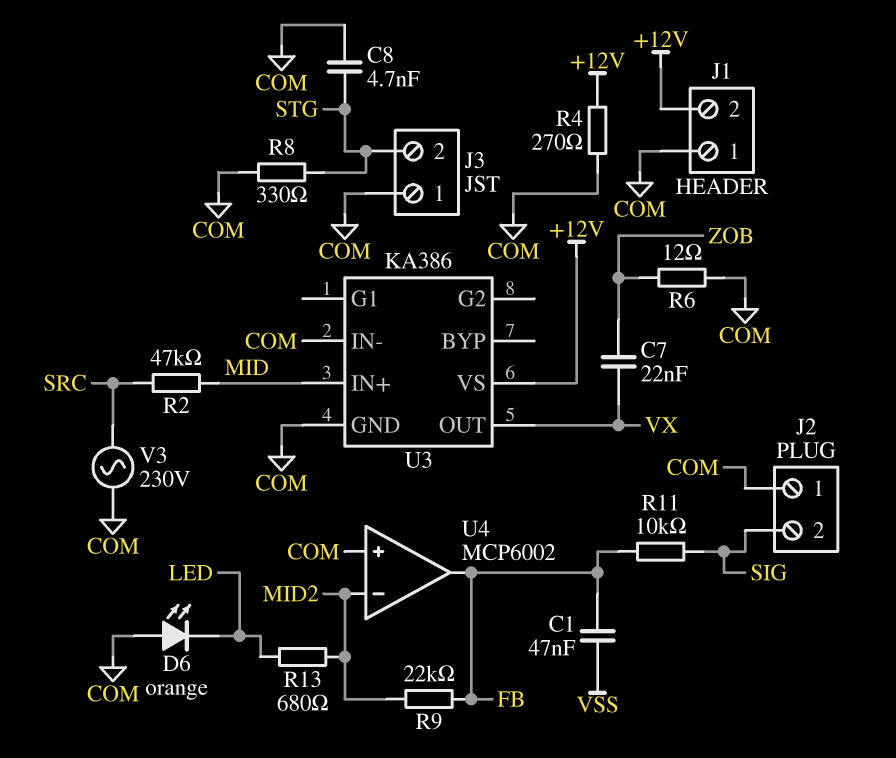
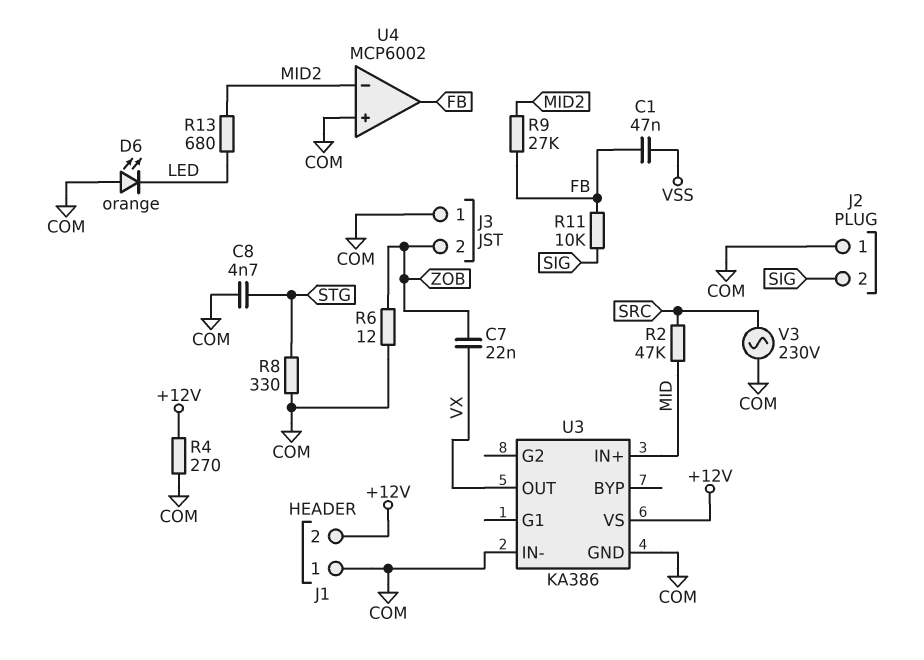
J3 pin 2: STG -> ZOB
R9: 22k (FB, MID2) -> 27k (FB, MID2)

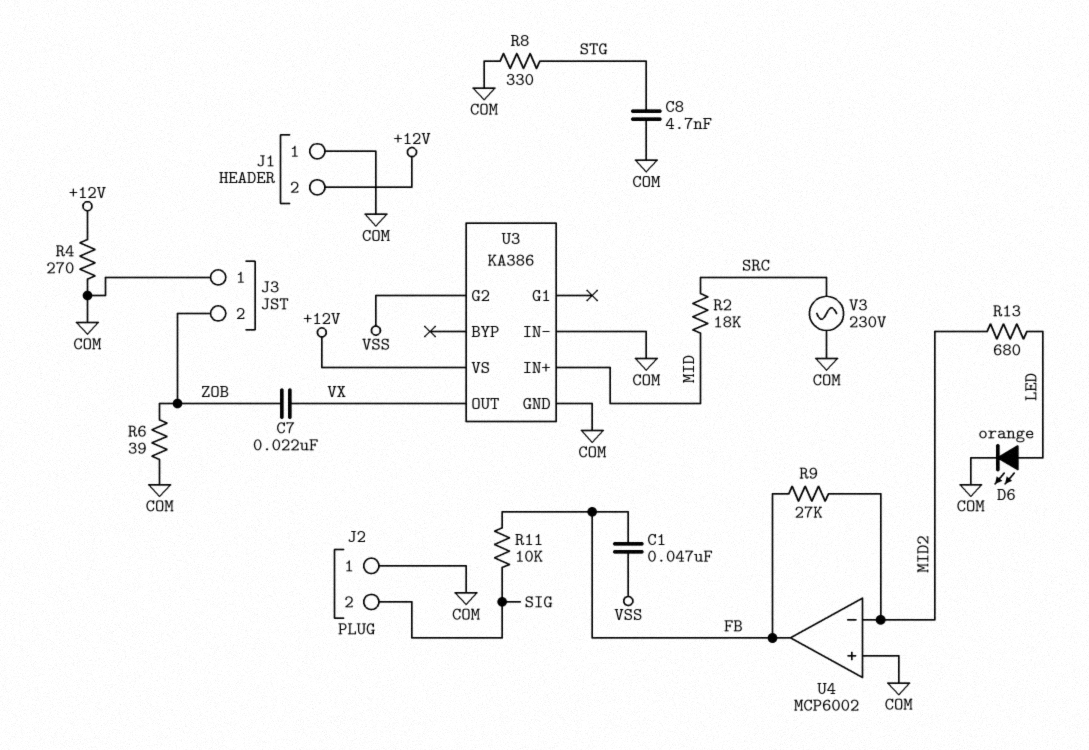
D6: LED orange (A COM, K LED) -> LED orange (A LED, K COM)
R2: 47k (MID, SRC) -> 18k (MID, SRC)
R6: 12 (COM, ZOB) -> 39 (COM, ZOB)
U3 pin G2: none -> VSS

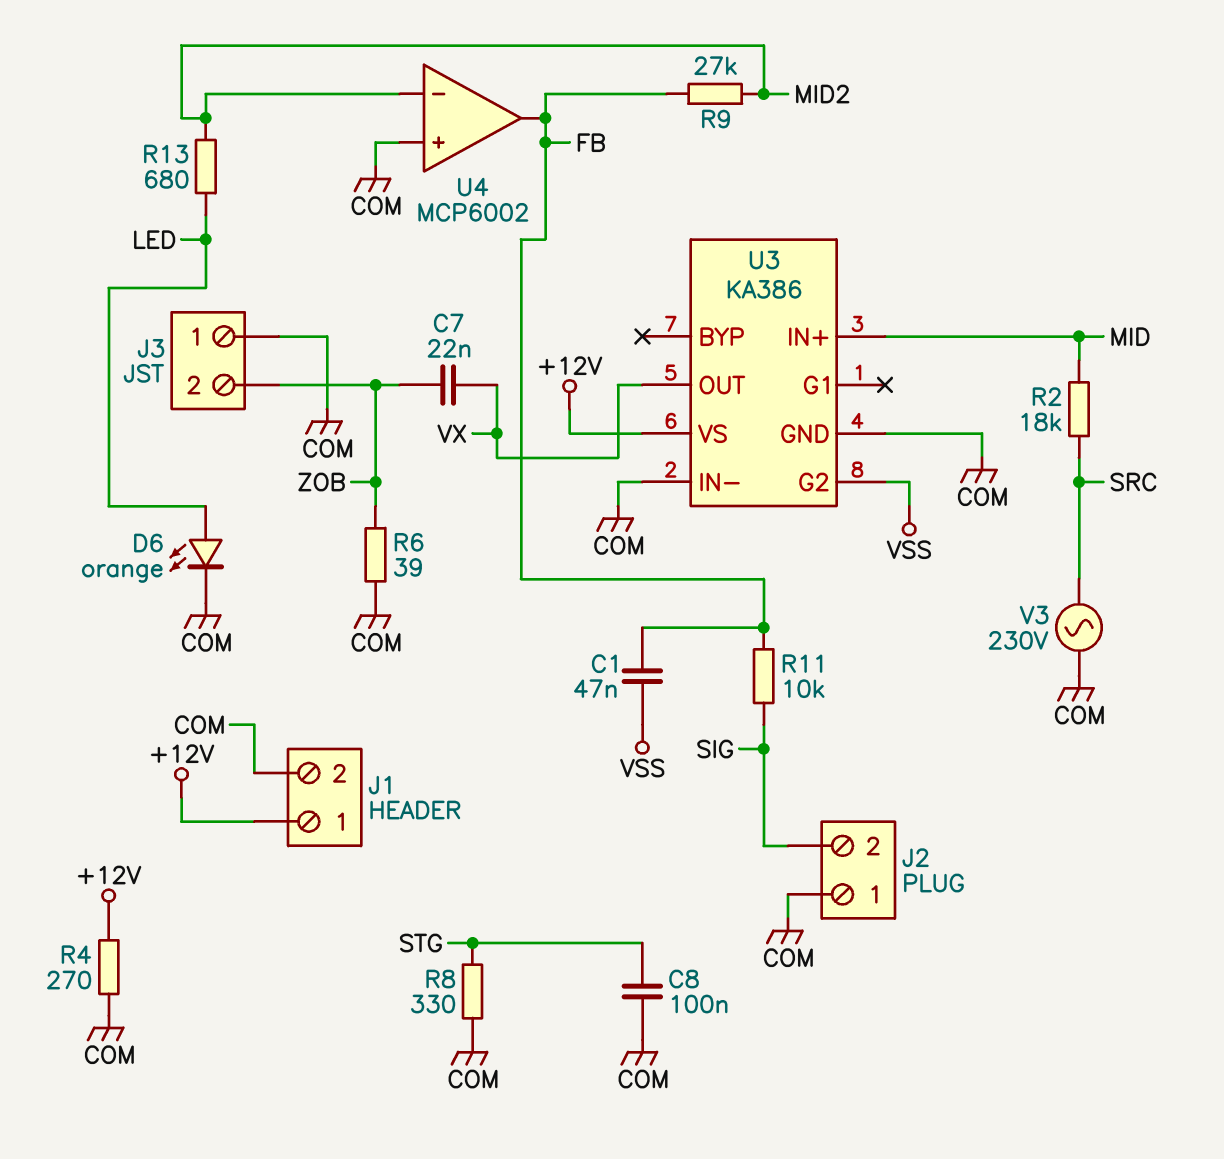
C8: 4.7nF (COM, STG) -> 100nF (COM, STG)
J1 pin 1: COM -> +12V
J1 pin 2: +12V -> COM

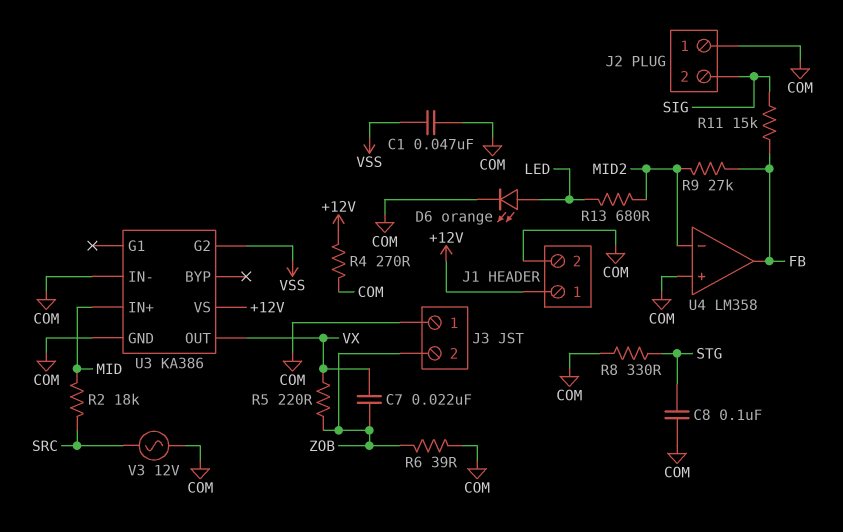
C1: 47nF (FB, VSS) -> 47nF (COM, VSS)
R5: none -> 220 (VX, ZOB)
R11: 10k (FB, SIG) -> 15k (FB, SIG)
U4: MCP6002 -> LM358
V3: AC 230V (COM, SRC) -> AC 12V (COM, SRC)

